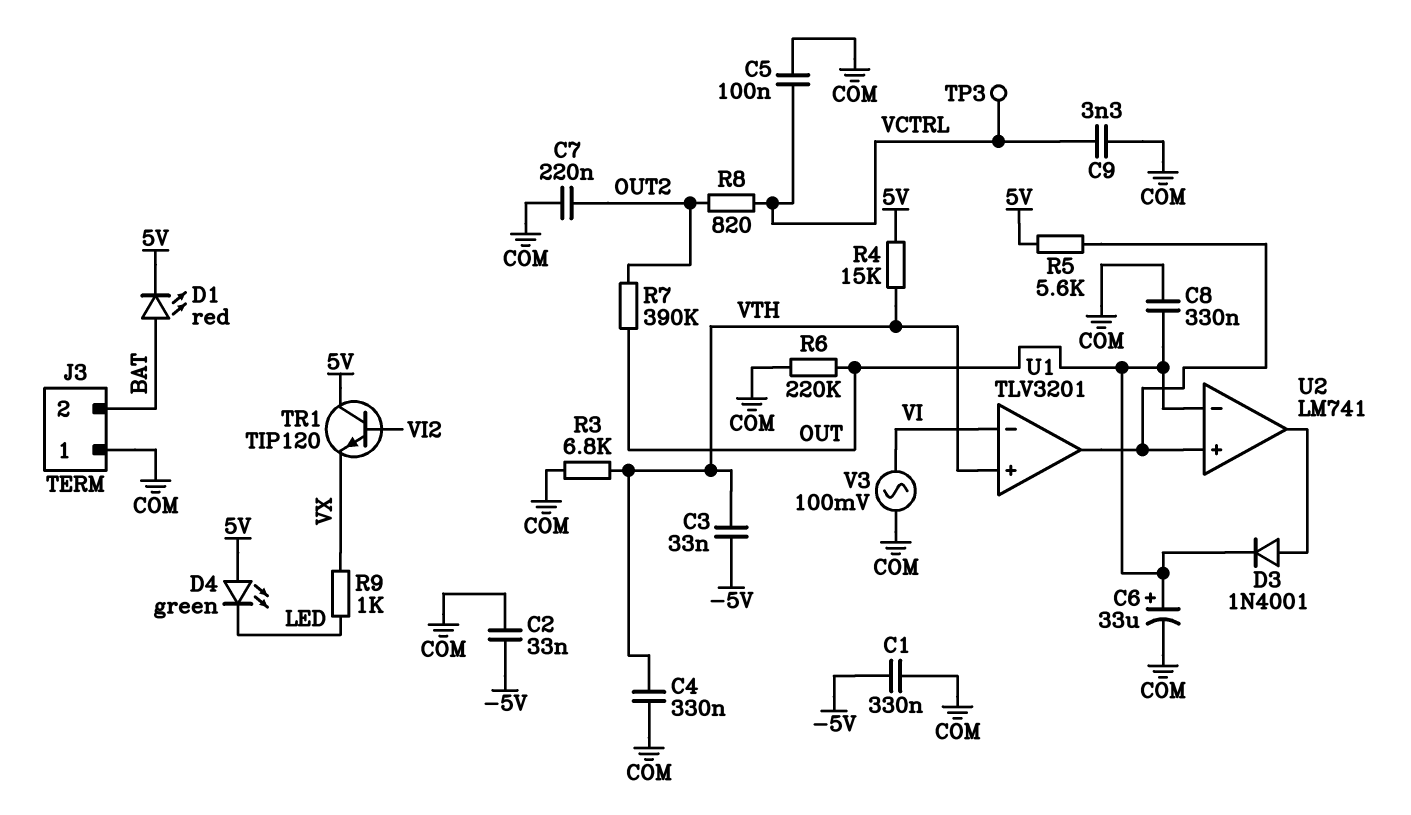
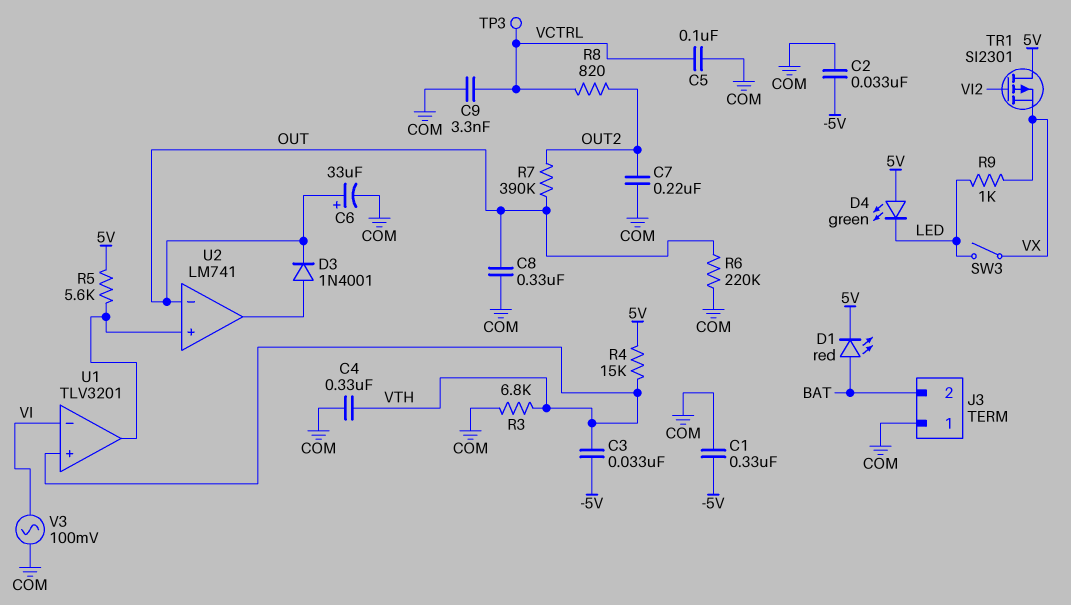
SW3: none -> switch (LED, VX)
TR1: NPN TIP120 (B VI2, C 5V, E VX) -> PMOS SI2301 (G VI2, D 5V, S VX)

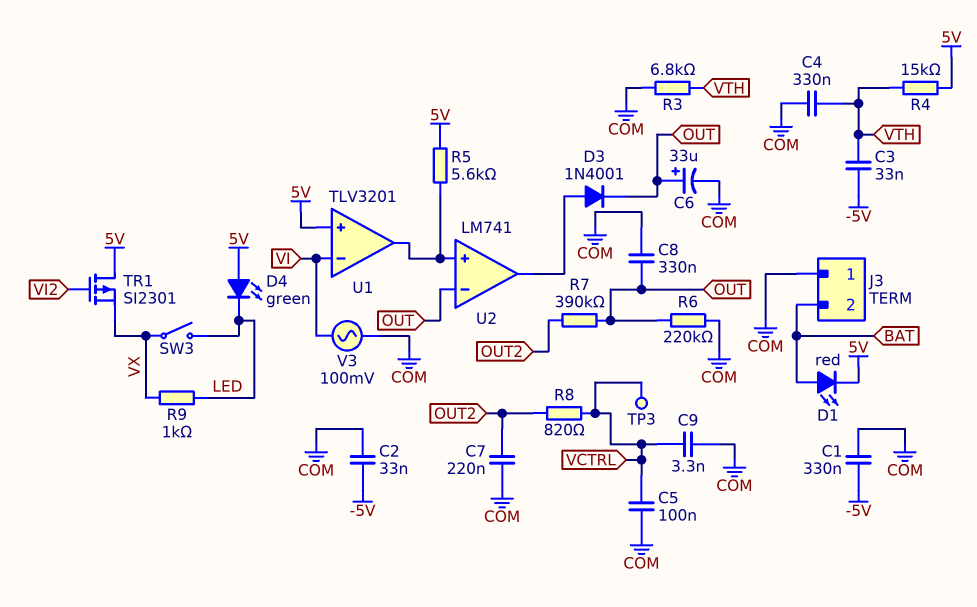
U1 pin in+: VTH -> 5V

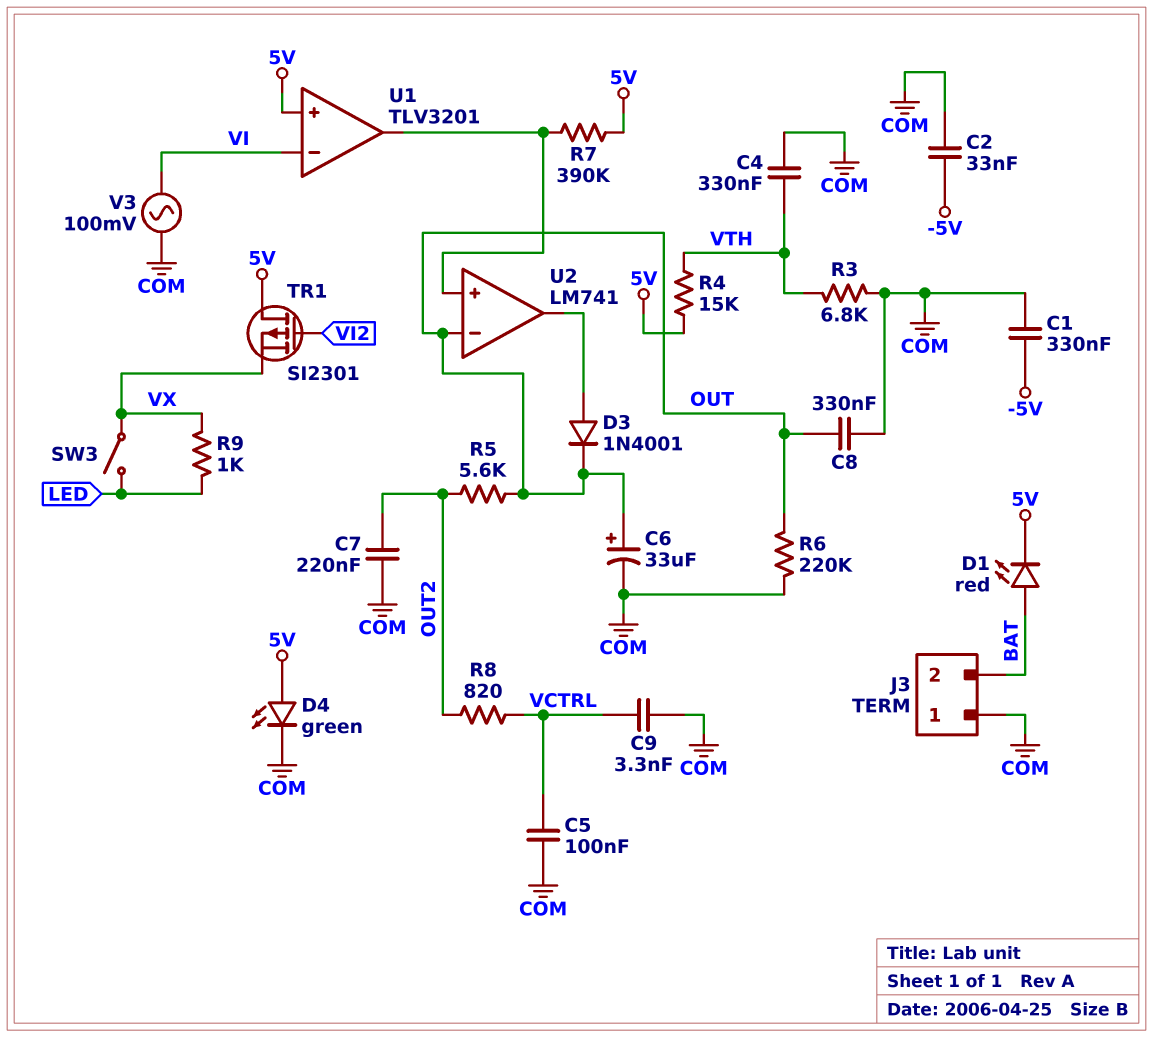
C3: 33nF (-5V, VTH) -> none
D4: LED green (A 5V, K LED) -> LED green (A 5V, K COM)
R5: 5.6k (5V, U1/out) -> 5.6k (OUT, OUT2)
R7: 390k (OUT, OUT2) -> 390k (5V, U1/out)
TP3: test point (VCTRL) -> none

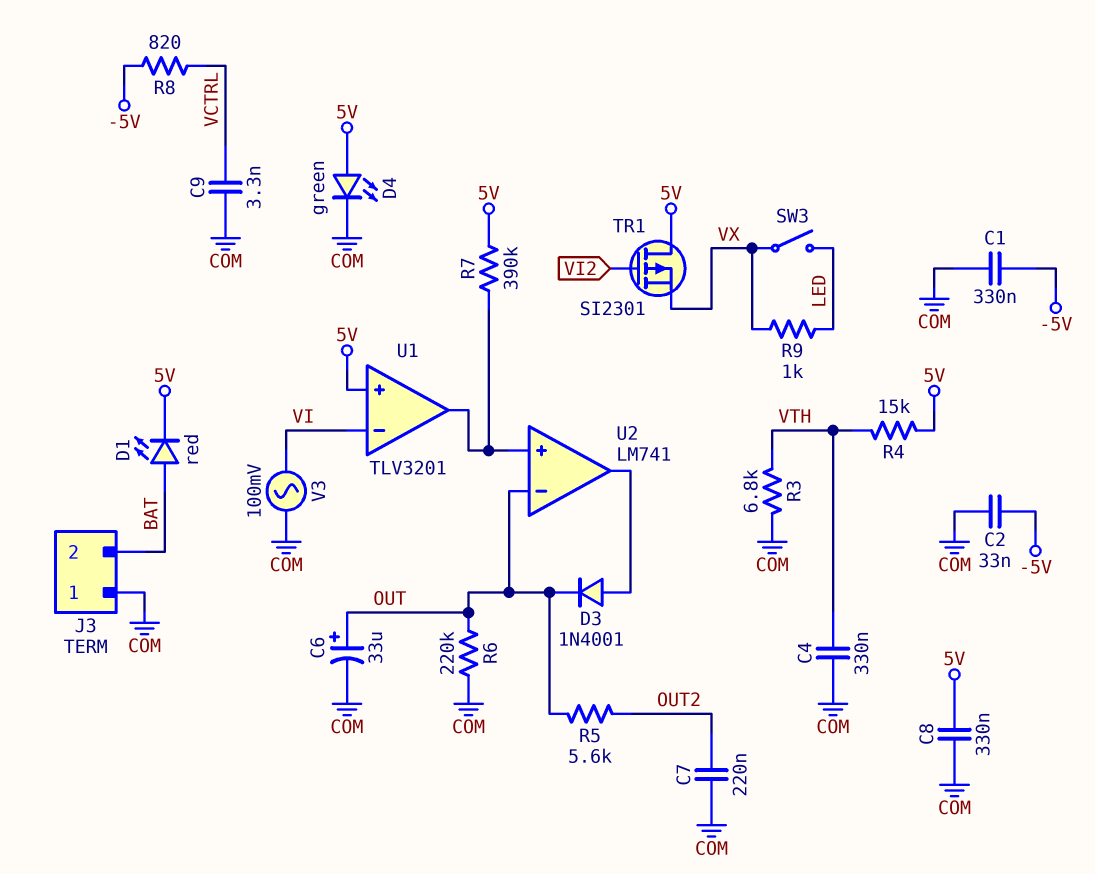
C5: 100nF (COM, VCTRL) -> none
C8: 330nF (COM, OUT) -> 330nF (5V, COM)
R8: 820 (OUT2, VCTRL) -> 820 (-5V, VCTRL)

